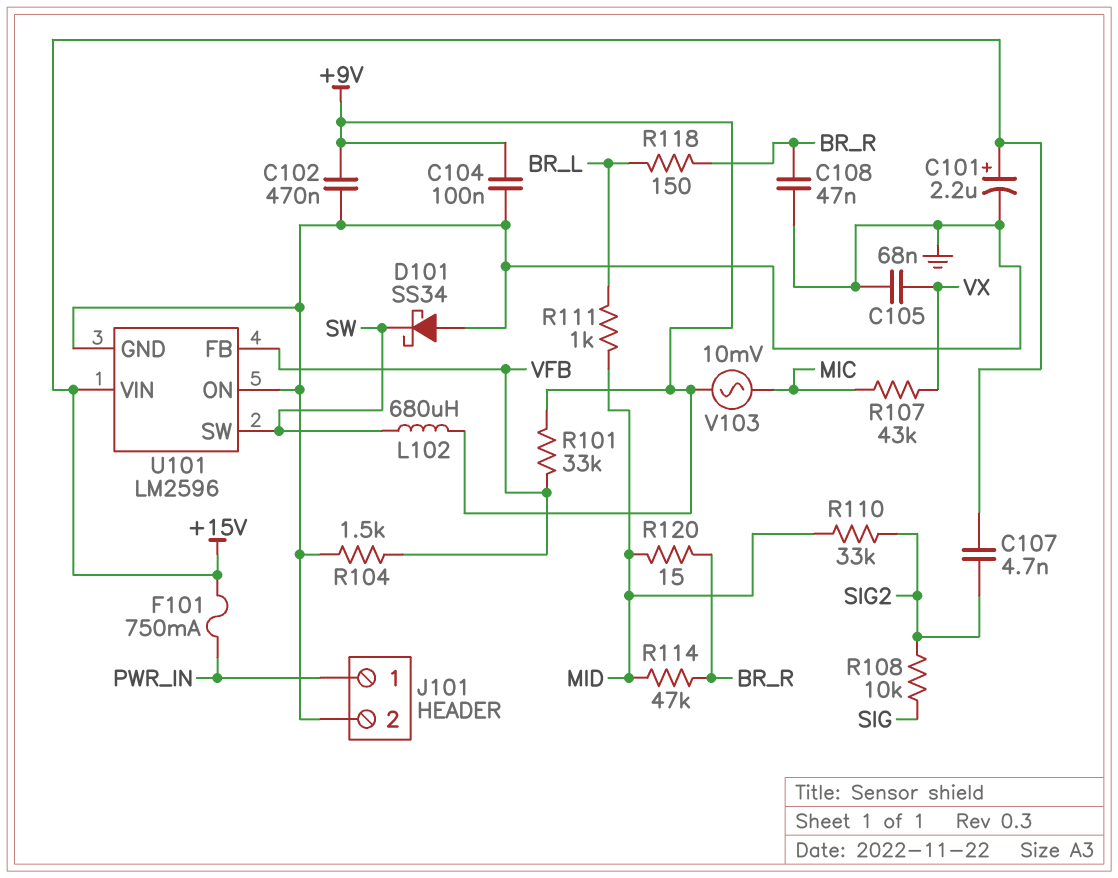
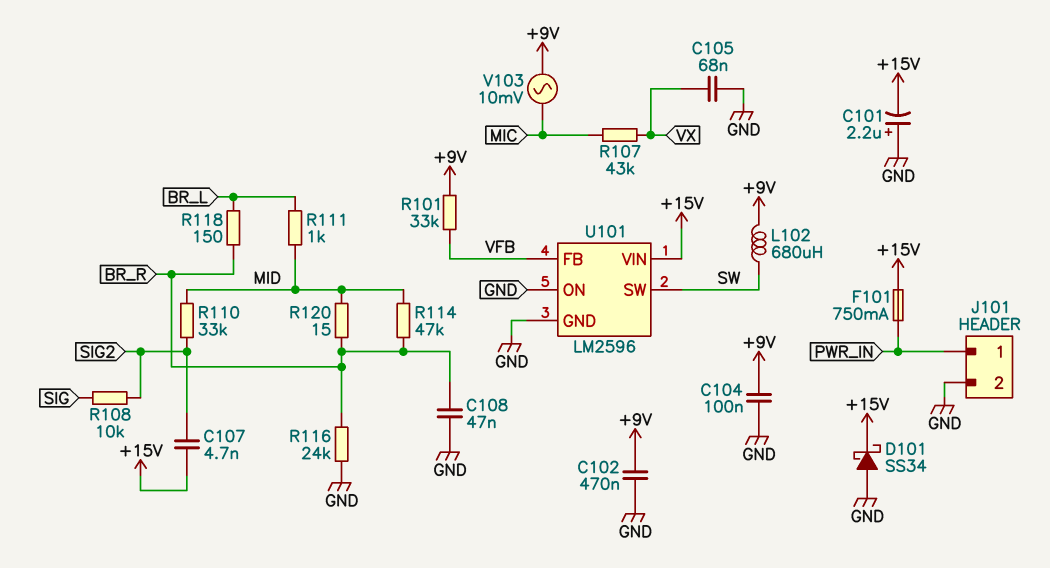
C101: 2.2uF (plus +15V, minus GND) -> 2.2uF (plus GND, minus +15V)
D101: schottky SS34 (A GND, K SW) -> schottky SS34 (A GND, K +15V)
R104: 1.5k (GND, VFB) -> none
R116: none -> 24k (BR_R, GND)

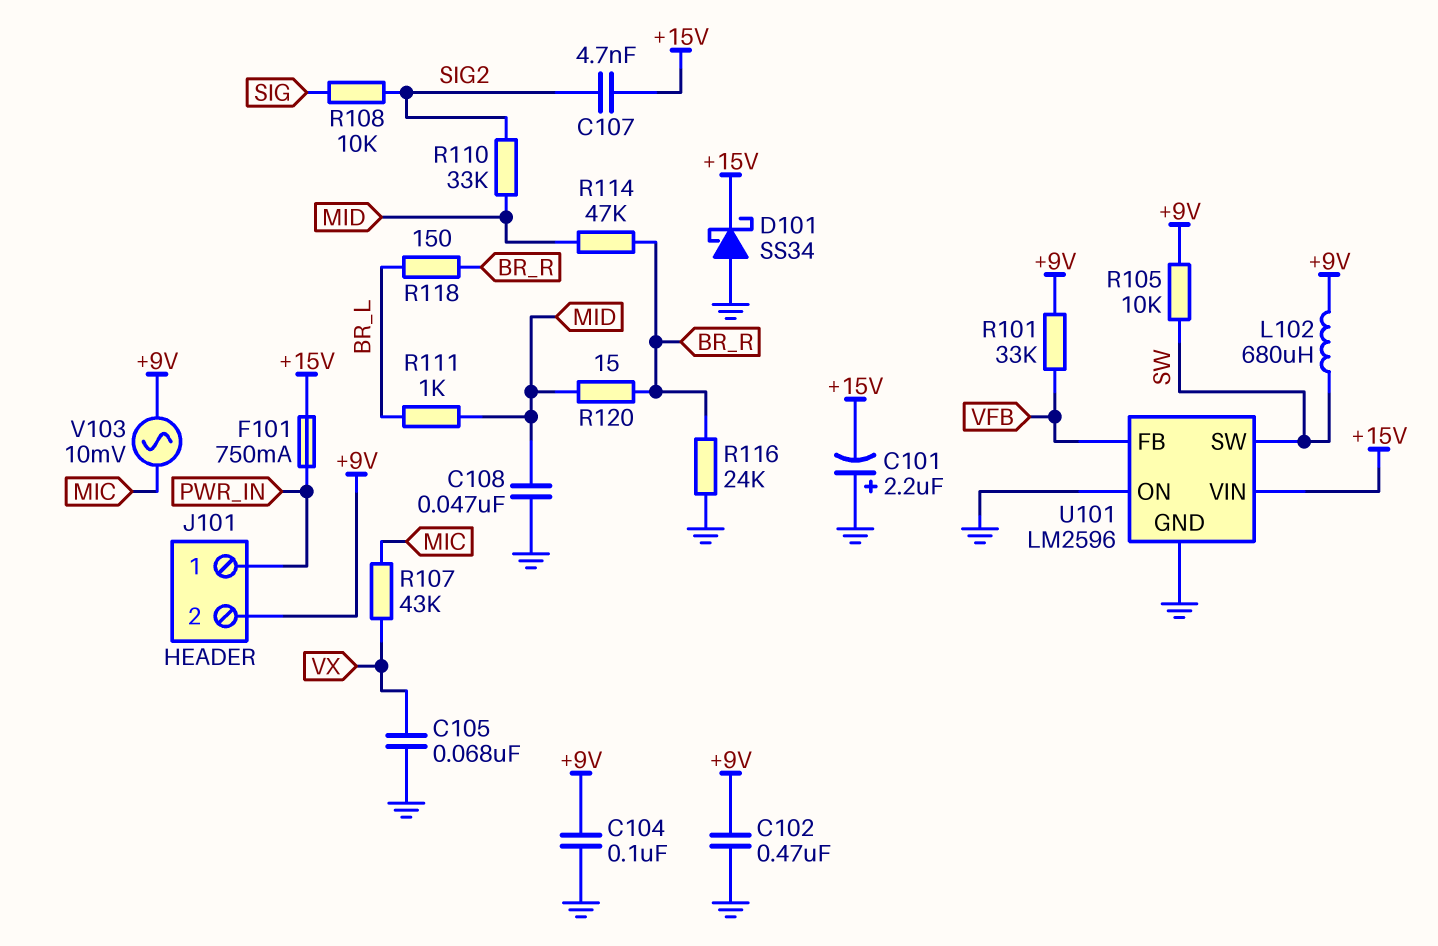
C108: 47nF (BR_R, GND) -> 47nF (GND, MID)
J101 pin 2: GND -> +9V
R105: none -> 10k (+9V, SW)

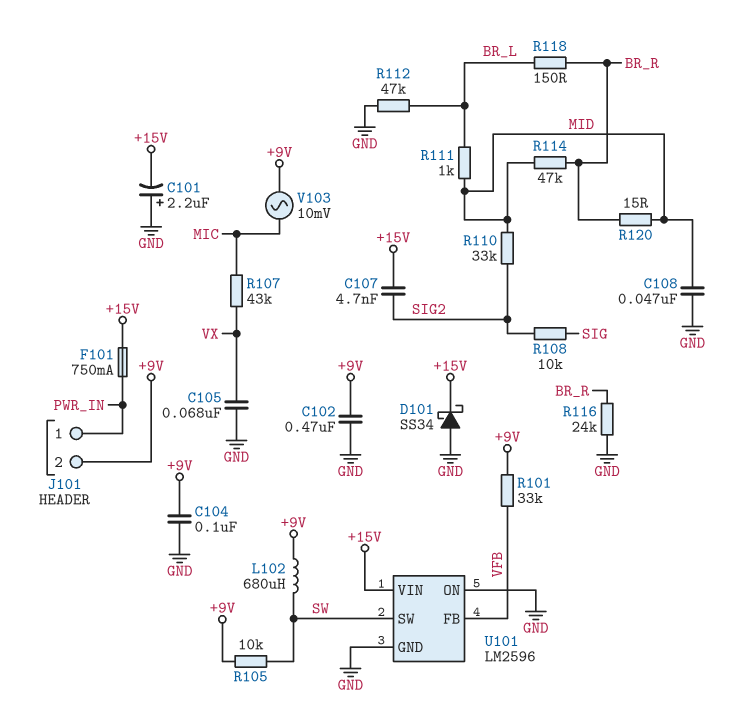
R112: none -> 47k (BR_L, GND)

